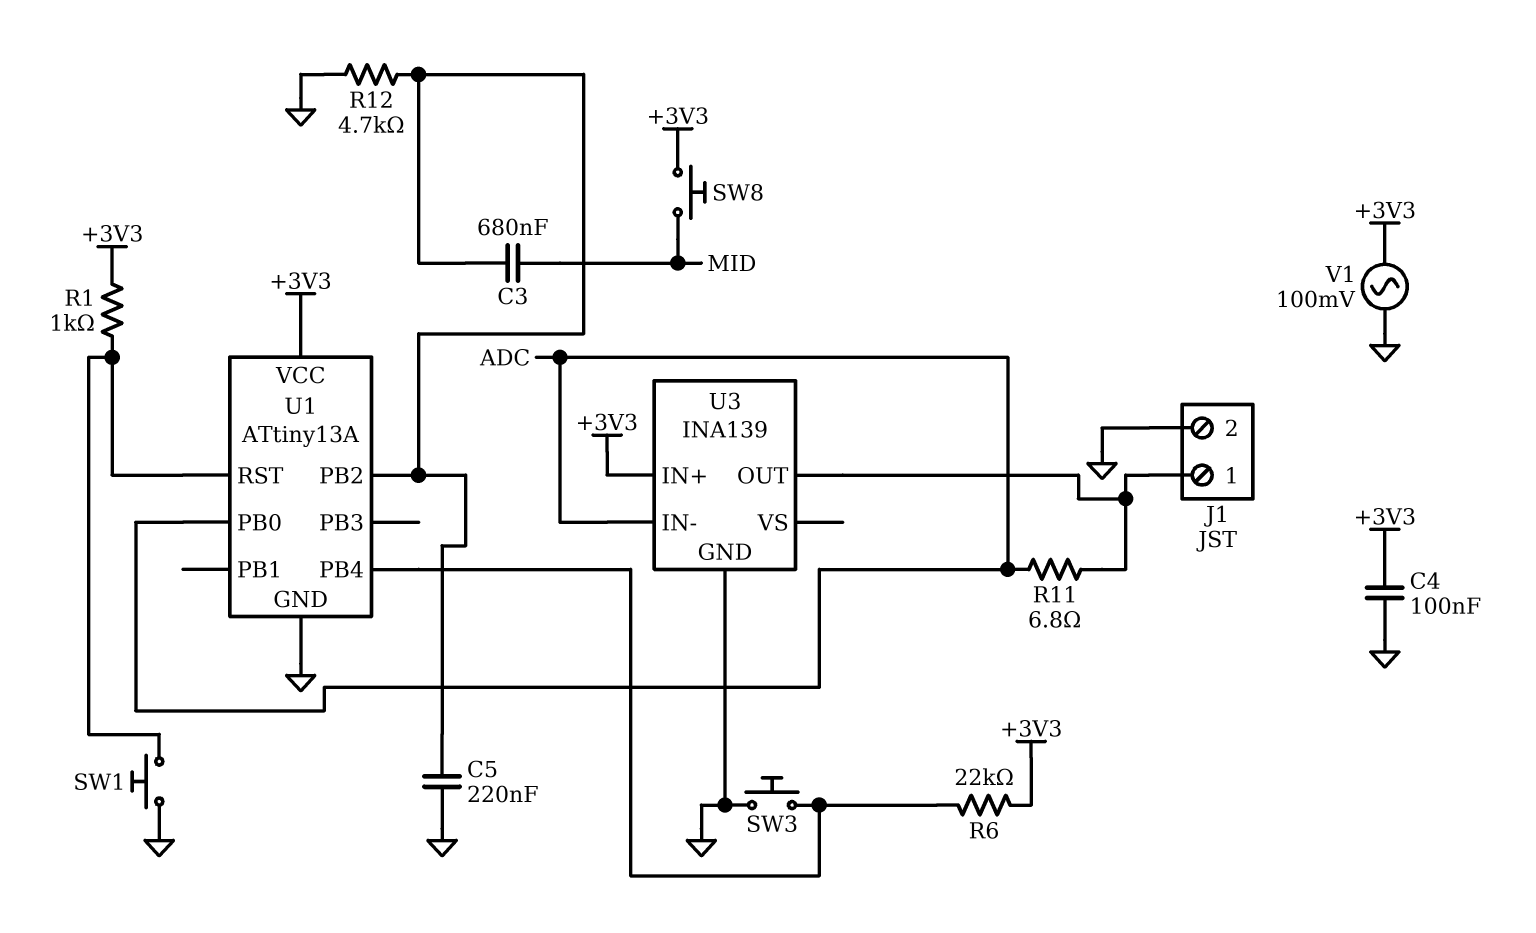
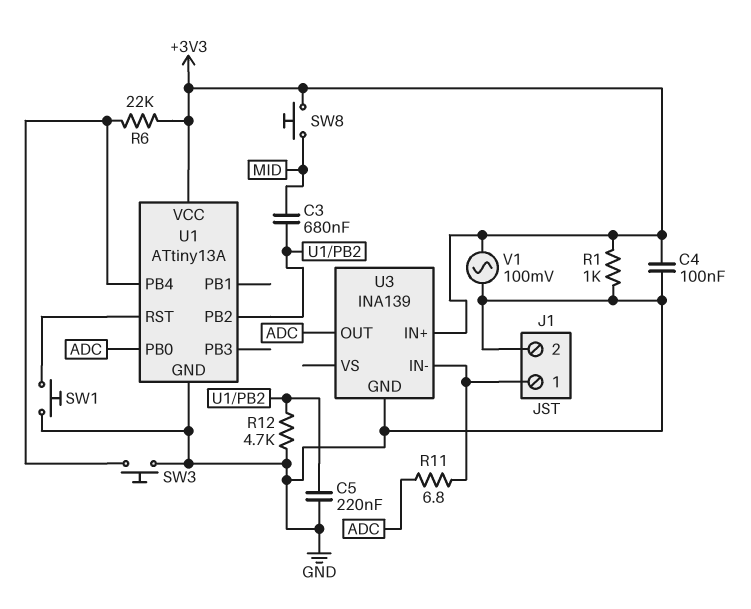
R1: 1k (+3V3, U1/RST) -> 1k (+3V3, GND)
U3 pin IN-: ADC -> J1/1
U3 pin OUT: J1/1 -> ADC

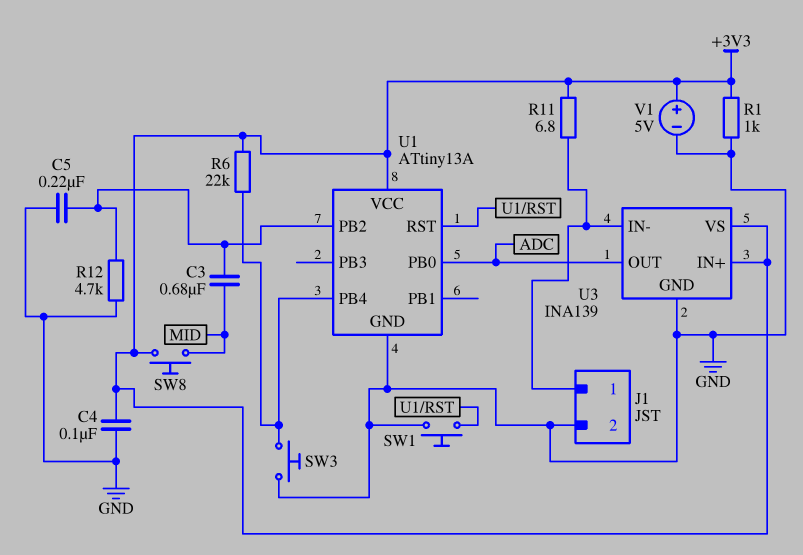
R11: 6.8 (ADC, J1/1) -> 6.8 (+3V3, J1/1)
U3 pin VS: none -> +3V3
V1: AC 100mV (+3V3, GND) -> 5V (plus +3V3, minus GND)

